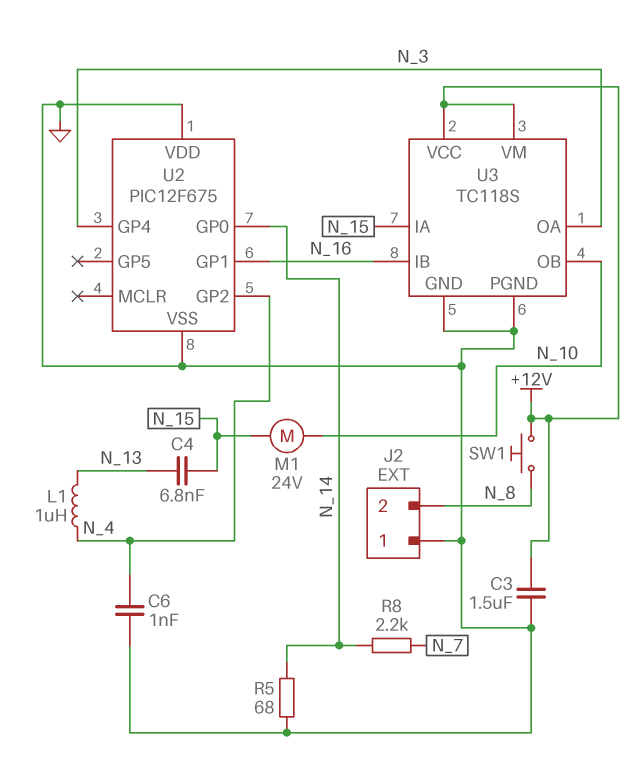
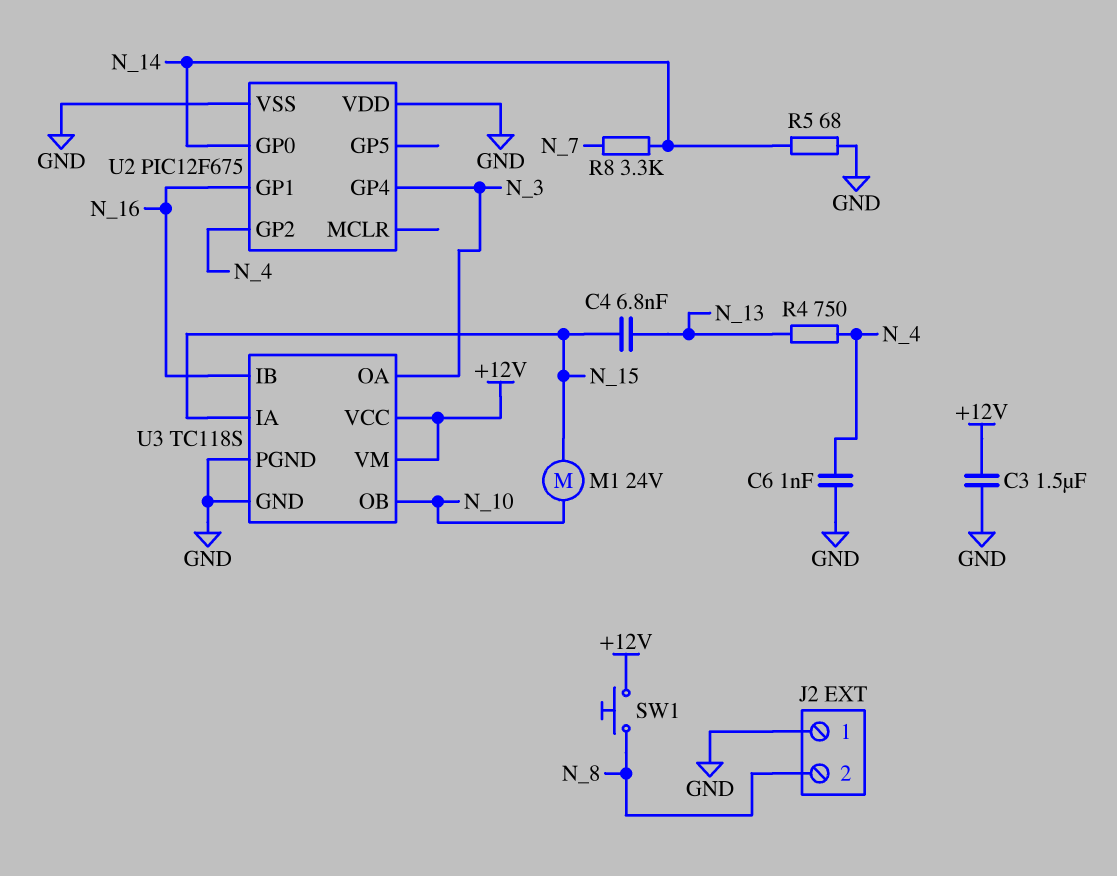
L1: 1uH (N_4, N_13) -> none
R4: none -> 750 (N_4, N_13)
R8: 2.2k (N_7, N_14) -> 3.3k (N_7, N_14)

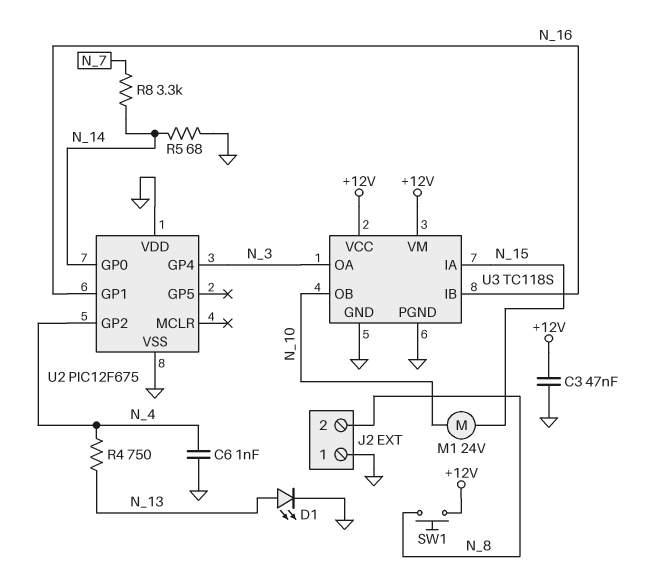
C3: 1.5uF (+12V, GND) -> 47nF (+12V, GND)
C4: 6.8nF (N_13, N_15) -> none
D1: none -> LED (A N_13, K GND)

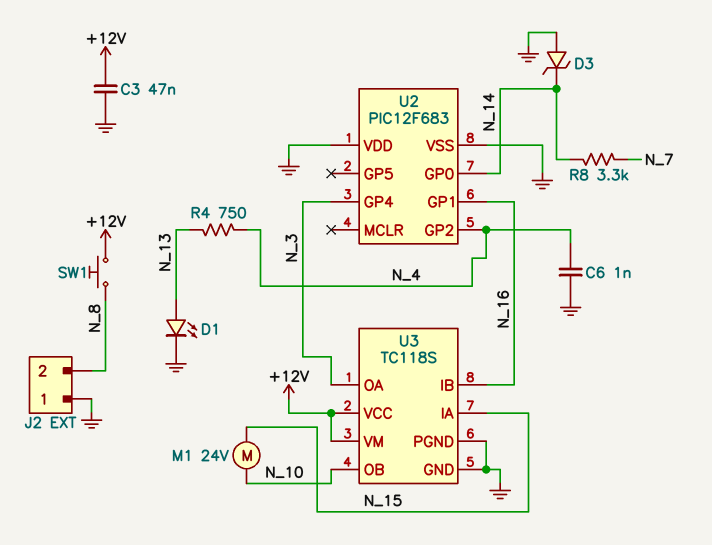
D3: none -> zener (A GND, K N_14)
R5: 68 (GND, N_14) -> none
U2: PIC12F675 -> PIC12F683

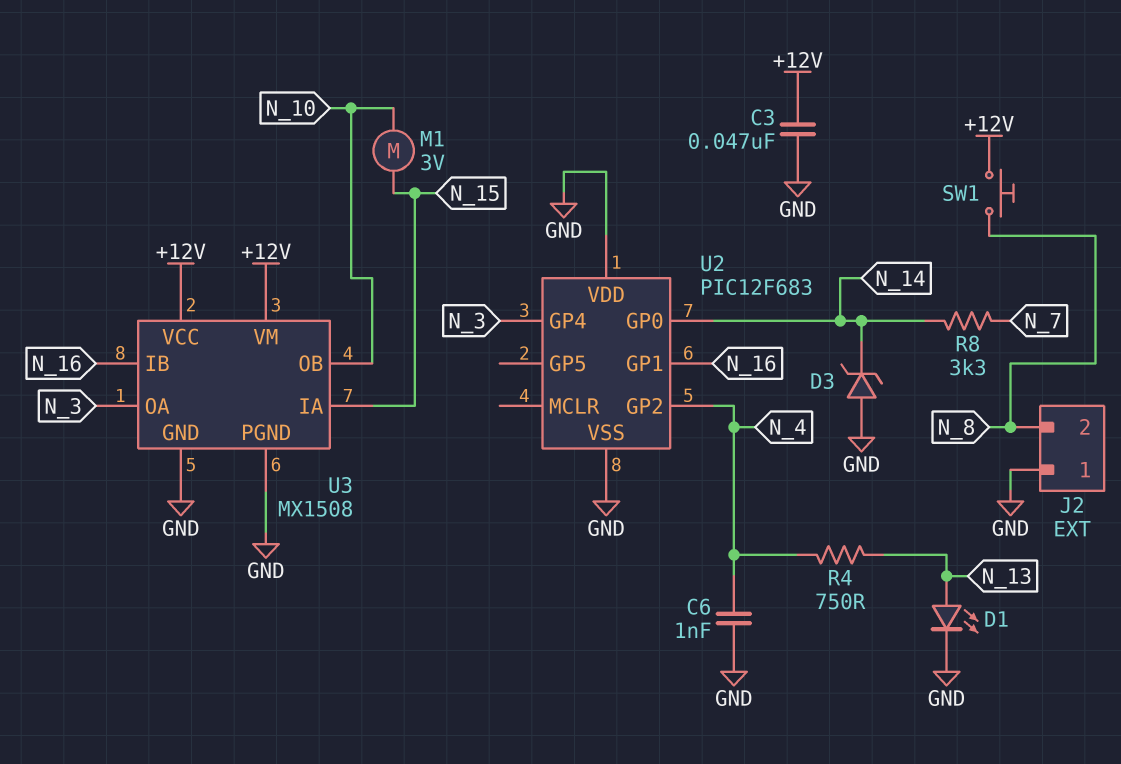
M1: motor 24V (N_10, N_15) -> motor 3V (N_10, N_15)
U3: TC118S -> MX1508

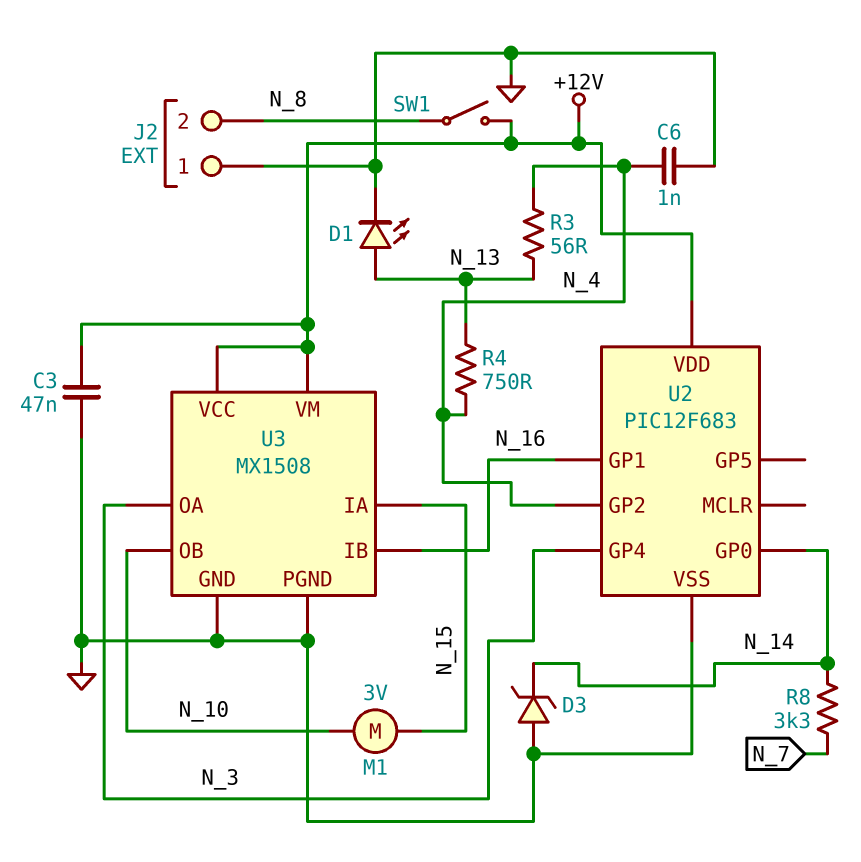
R3: none -> 56 (N_4, N_13)
SW1: button (+12V, N_8) -> switch (+12V, N_8)
U2 pin VDD: GND -> +12V

